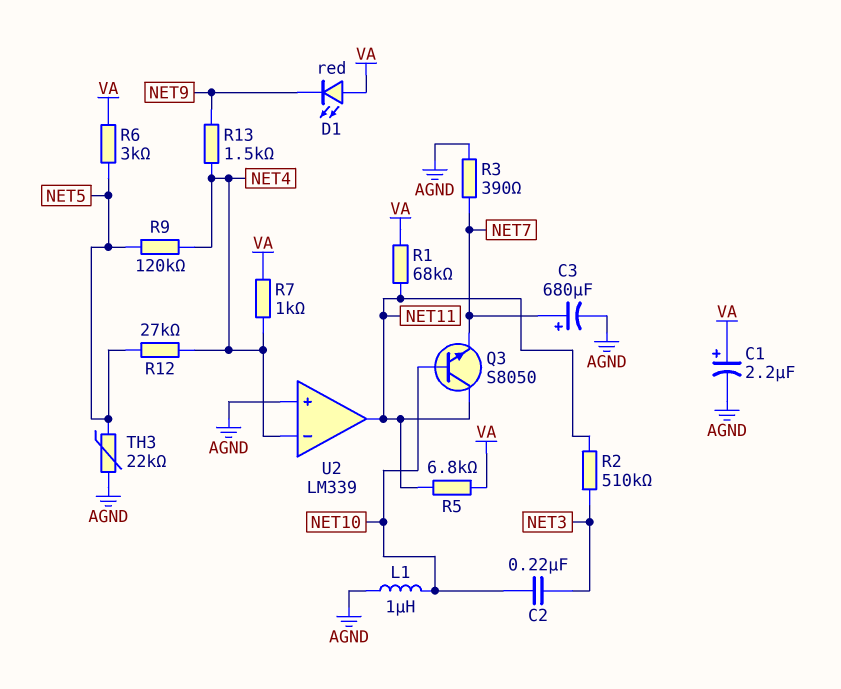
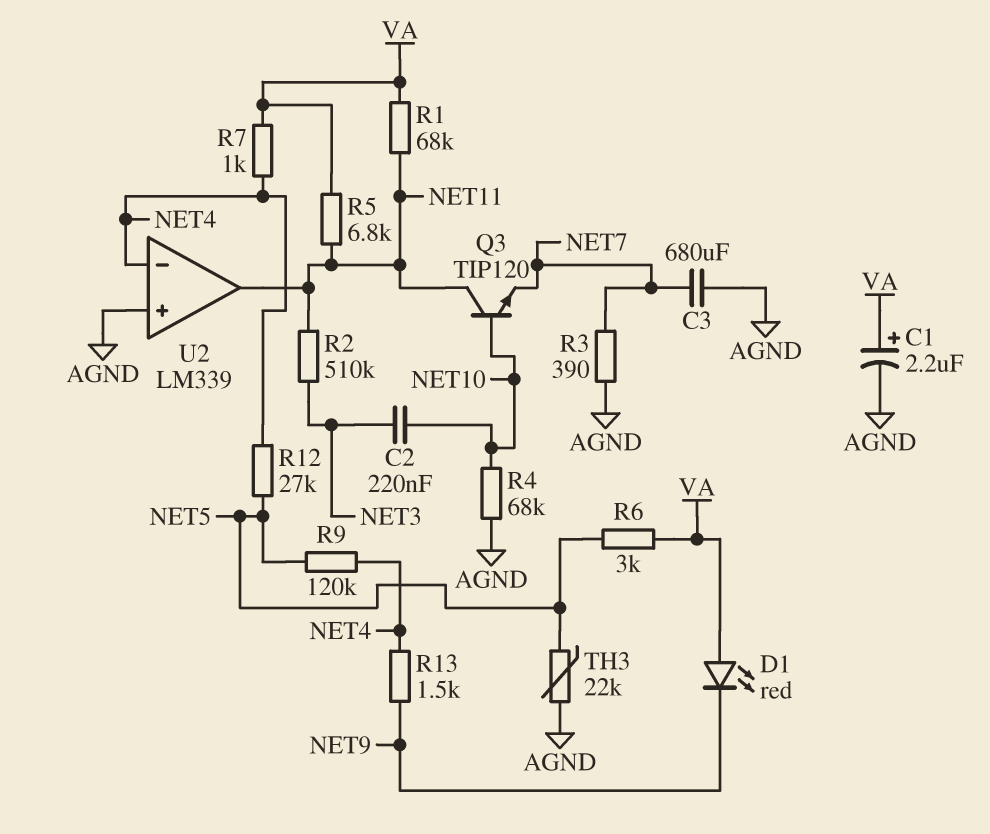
C3: 680uF (plus NET7, minus AGND) -> 680uF (AGND, NET7)
L1: 1uH (AGND, NET10) -> none
Q3: NPN S8050 (B NET10, C NET11, E NET7) -> NPN TIP120 (B NET10, C NET11, E NET7)
R4: none -> 68k (AGND, NET10)

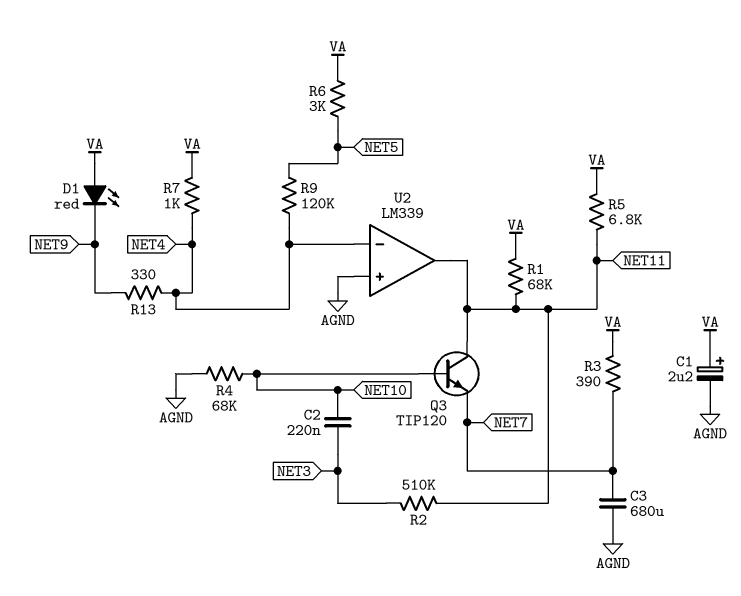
R3: 390 (AGND, NET7) -> 390 (NET7, VA)
R12: 27k (NET4, NET5) -> none
R13: 1.5k (NET4, NET9) -> 330 (NET4, NET9)
TH3: 22k (AGND, NET5) -> none

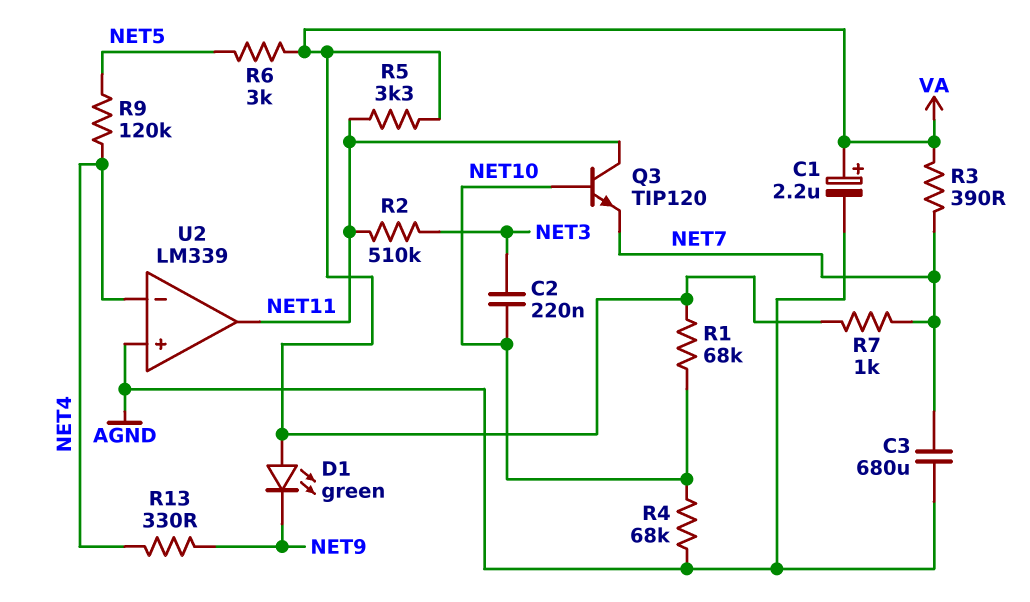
D1: LED red (A VA, K NET9) -> LED green (A VA, K NET9)
R1: 68k (NET11, VA) -> 68k (NET10, VA)
R5: 6.8k (NET11, VA) -> 3.3k (NET11, VA)
R7: 1k (NET4, VA) -> 1k (NET7, VA)

